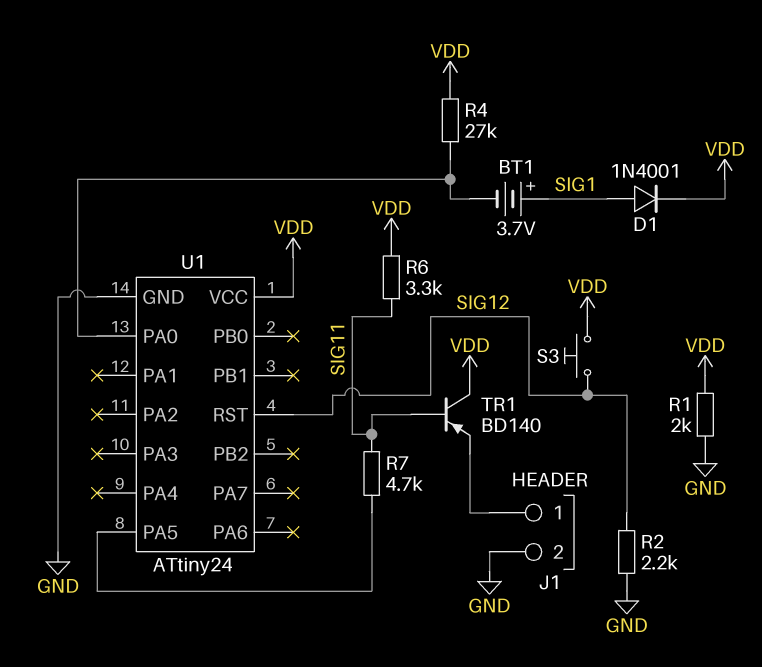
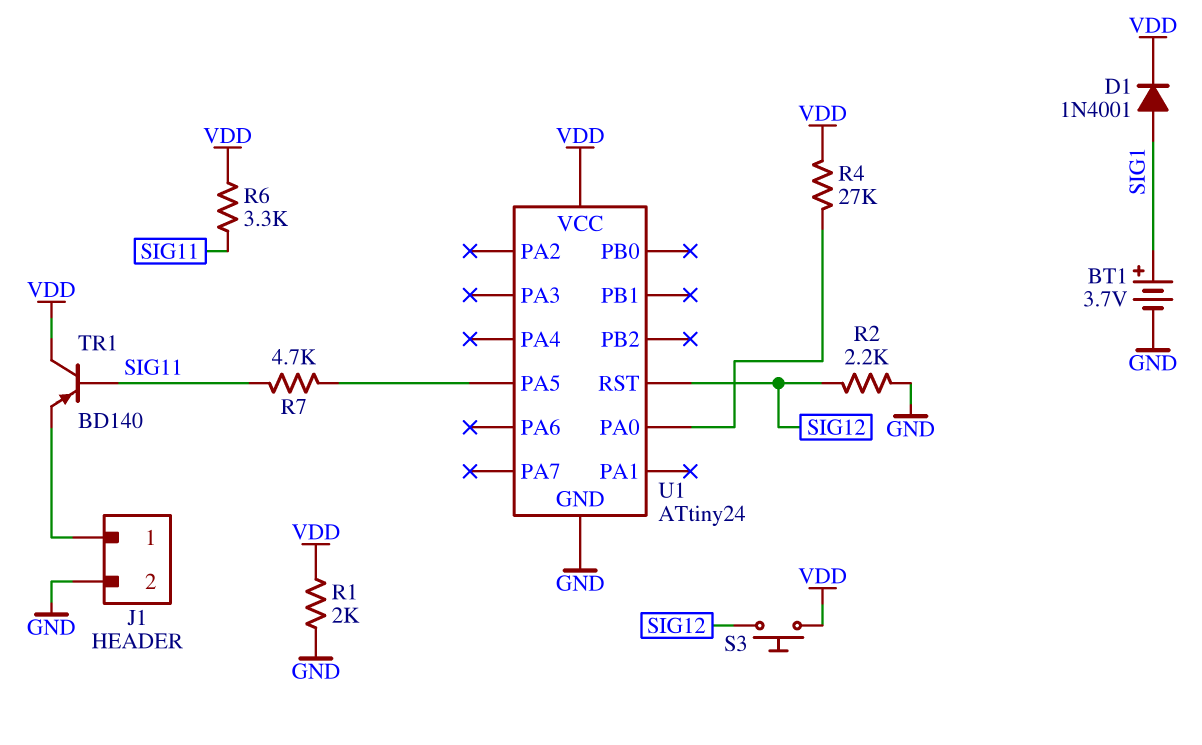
BT1: 3.7V (plus SIG1, minus U1/PA0) -> 3.7V (plus SIG1, minus GND)

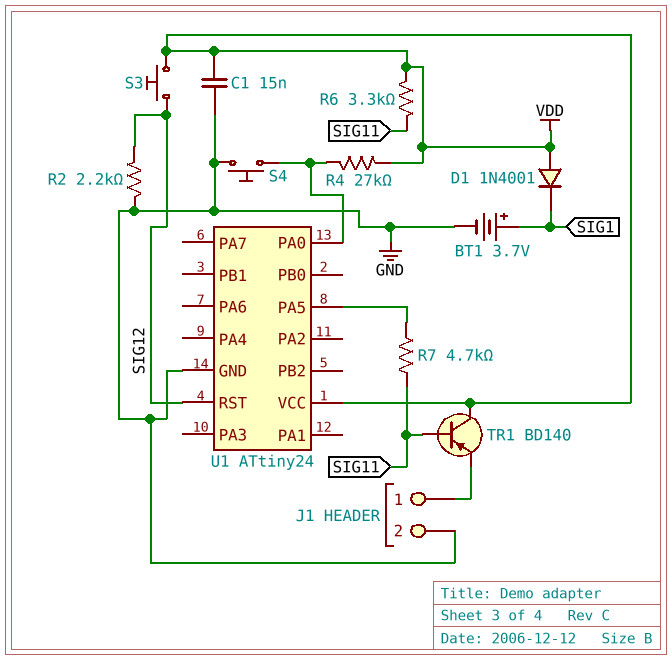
C1: none -> 15nF (GND, VDD)
D1: diode 1N4001 (A SIG1, K VDD) -> diode 1N4001 (A VDD, K SIG1)
R1: 2k (GND, VDD) -> none
S4: none -> button (GND, U1/PA0)

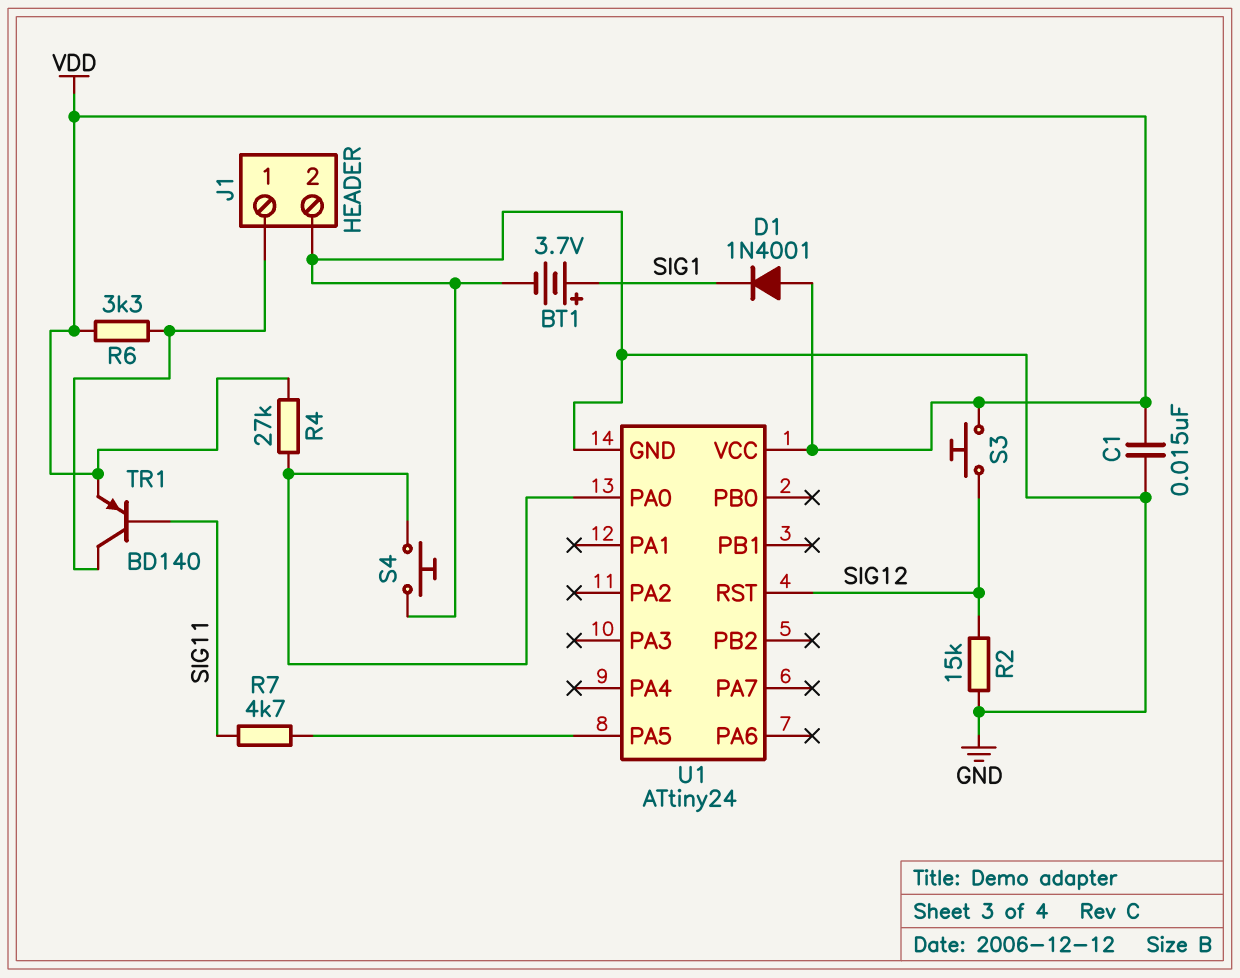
R2: 2.2k (GND, SIG12) -> 15k (GND, SIG12)
R6: 3.3k (SIG11, VDD) -> 3.3k (J1/1, VDD)
TR1: PNP BD140 (B SIG11, C VDD, E J1/1) -> PNP BD140 (B SIG11, C J1/1, E VDD)

